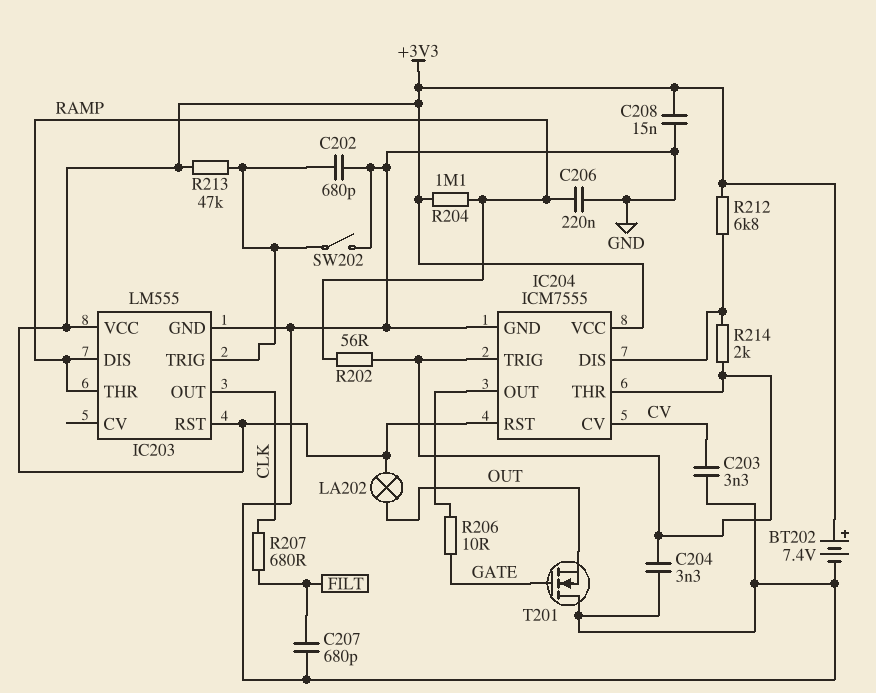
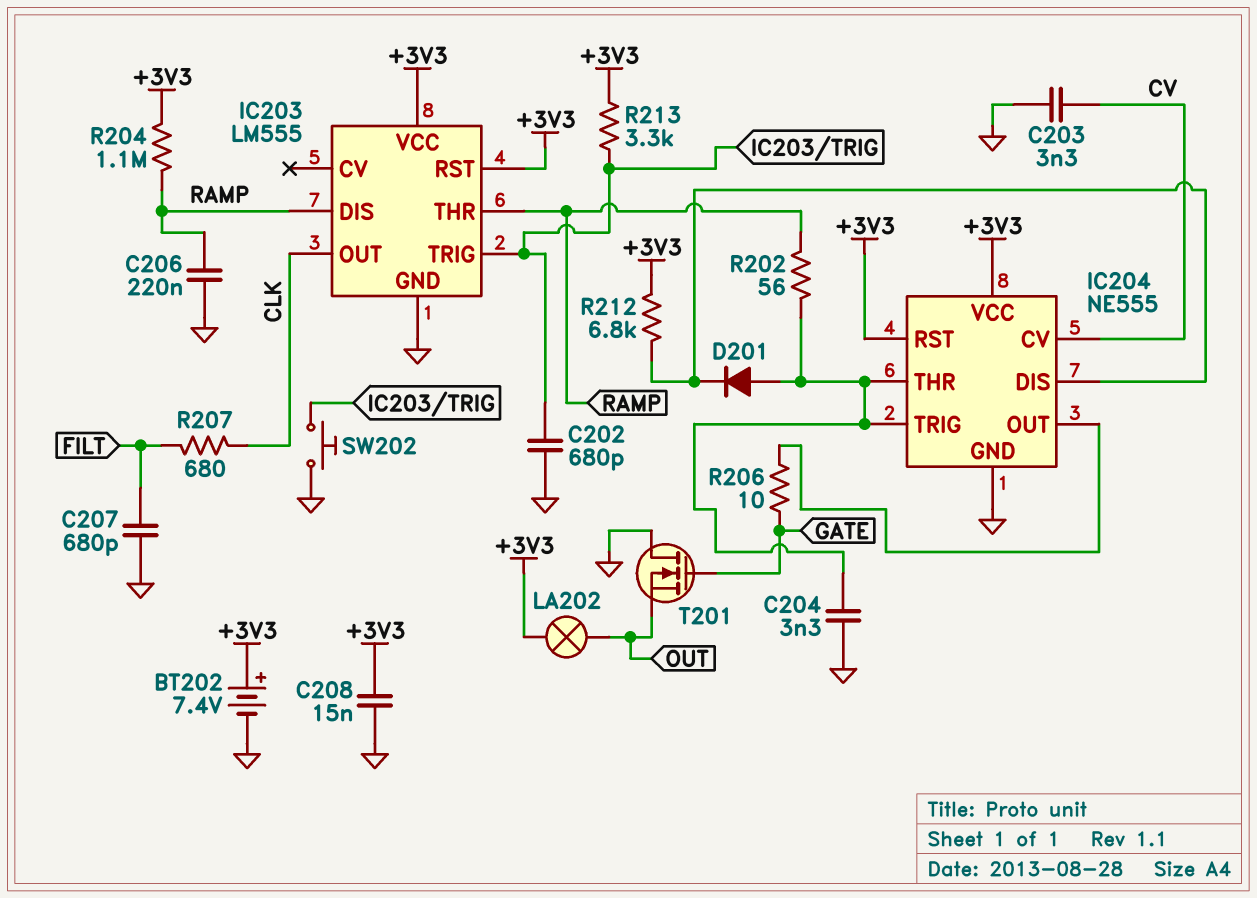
D201: none -> diode (A IC204/THR, K IC204/DIS)
IC204: ICM7555 -> NE555
R213: 47k (+3V3, IC203/TRIG) -> 3.3k (+3V3, IC203/TRIG)
R214: 2k (IC204/DIS, IC204/THR) -> none
SW202: switch (GND, IC203/TRIG) -> button (GND, IC203/TRIG)

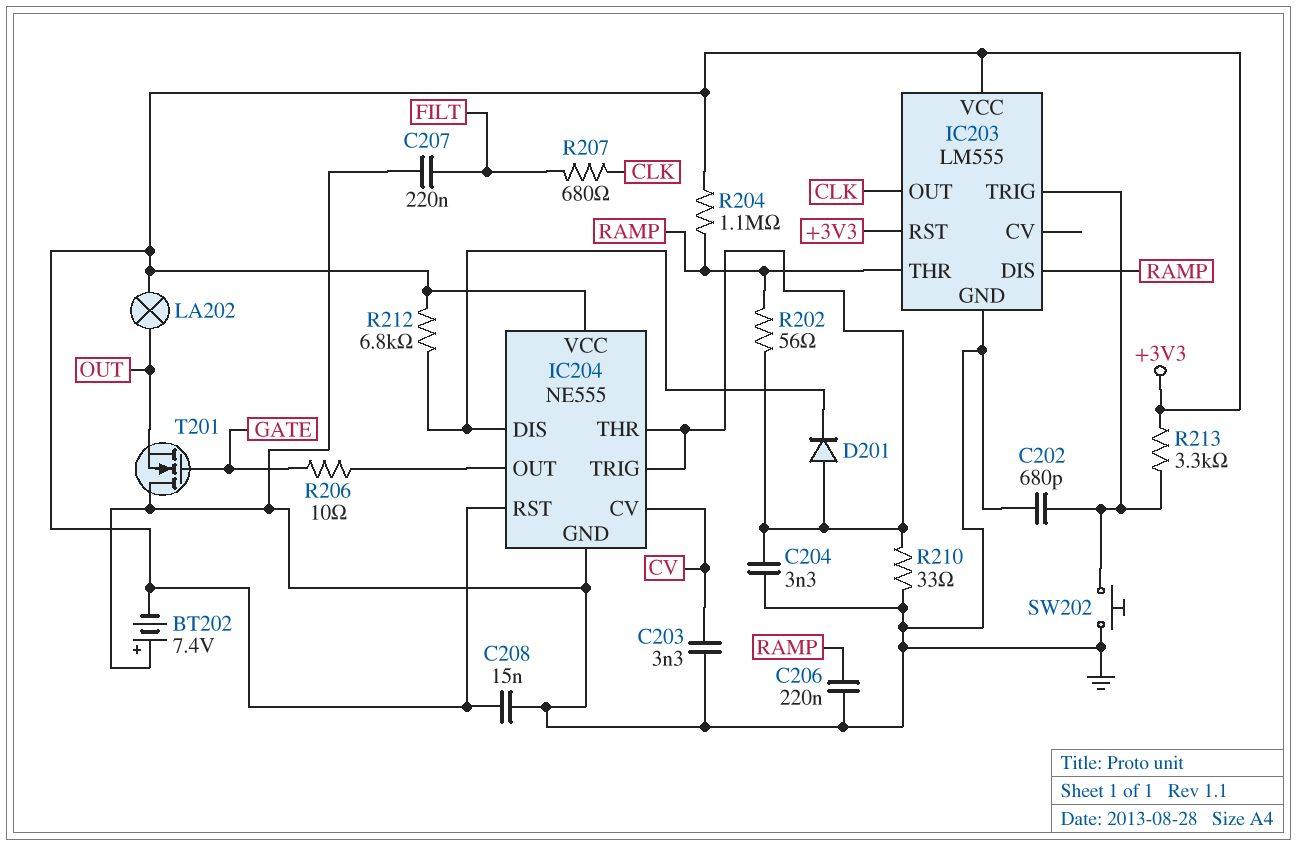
BT202: 7.4V (plus +3V3, minus GND) -> 7.4V (plus GND, minus +3V3)
C207: 680pF (FILT, GND) -> 220nF (FILT, GND)
R210: none -> 33 (GND, IC204/THR)

